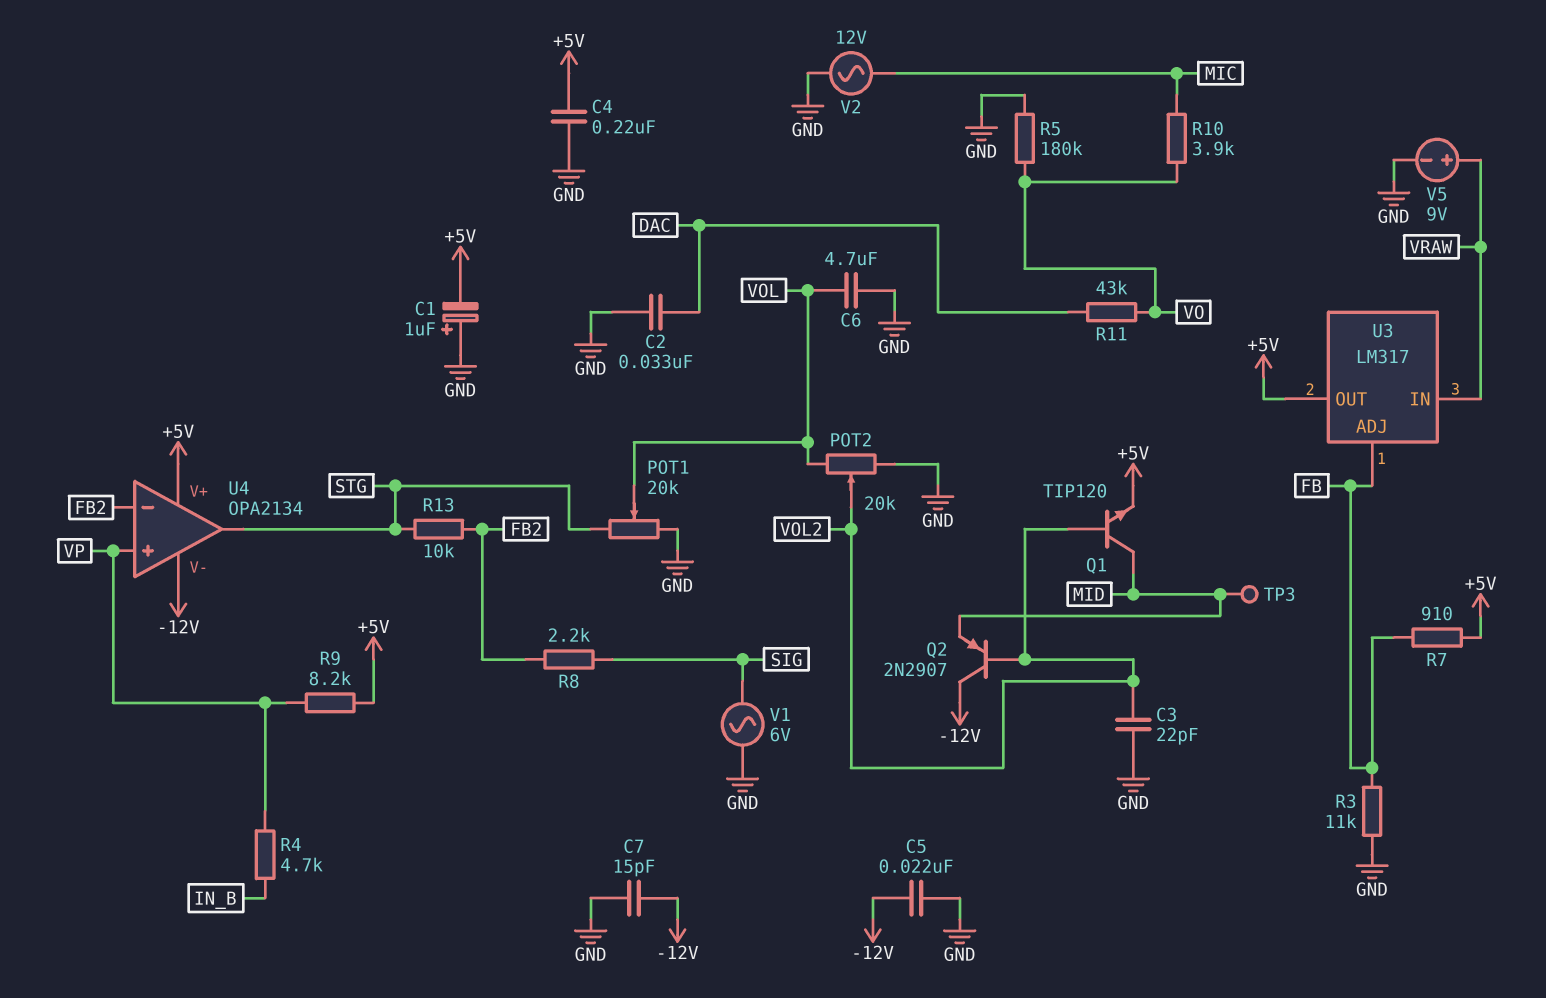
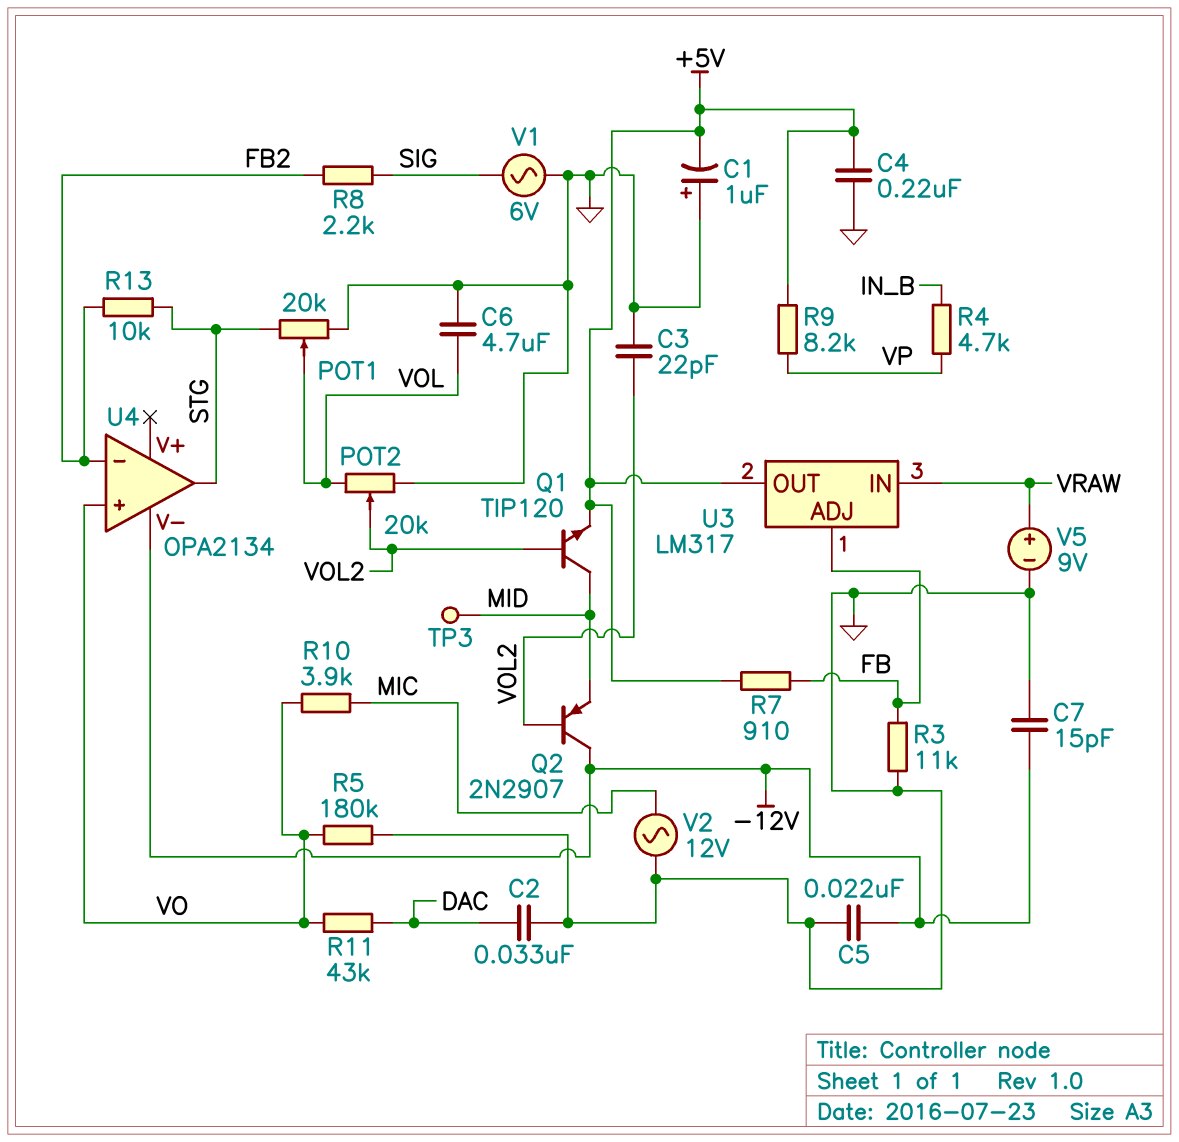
U4 pin V+: +5V -> none
U4 pin in+: VP -> VO

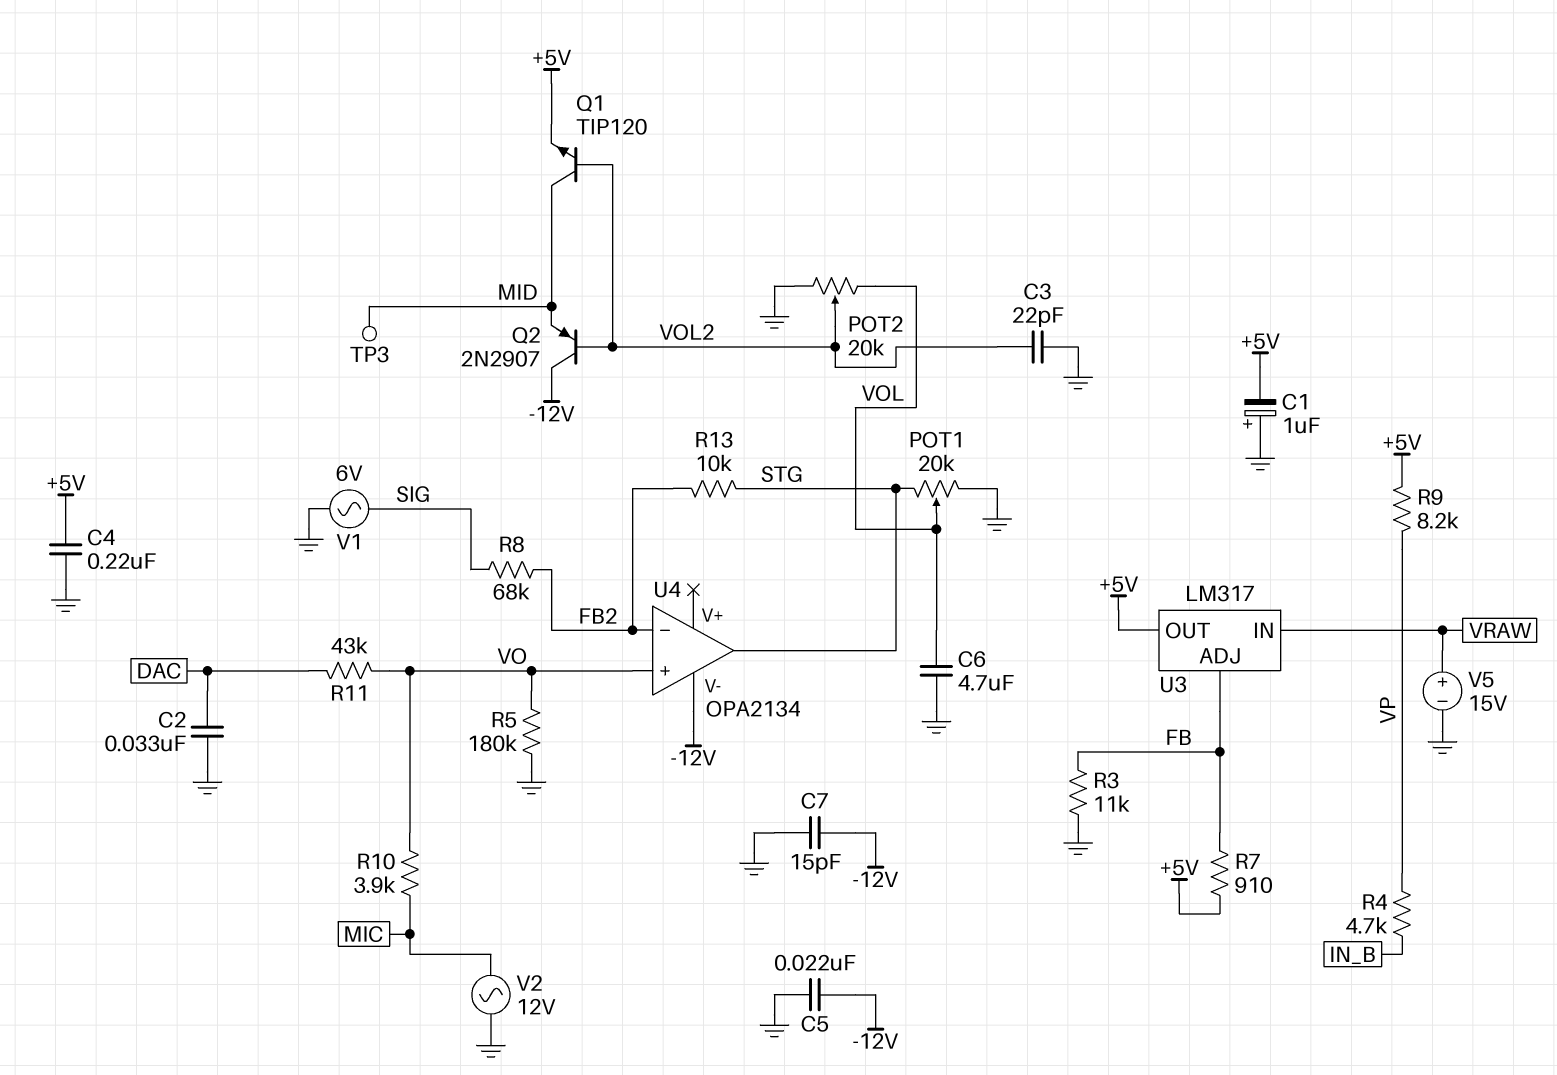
R8: 2.2k (FB2, SIG) -> 68k (FB2, SIG)
V5: 9V (plus VRAW, minus GND) -> 15V (plus VRAW, minus GND)

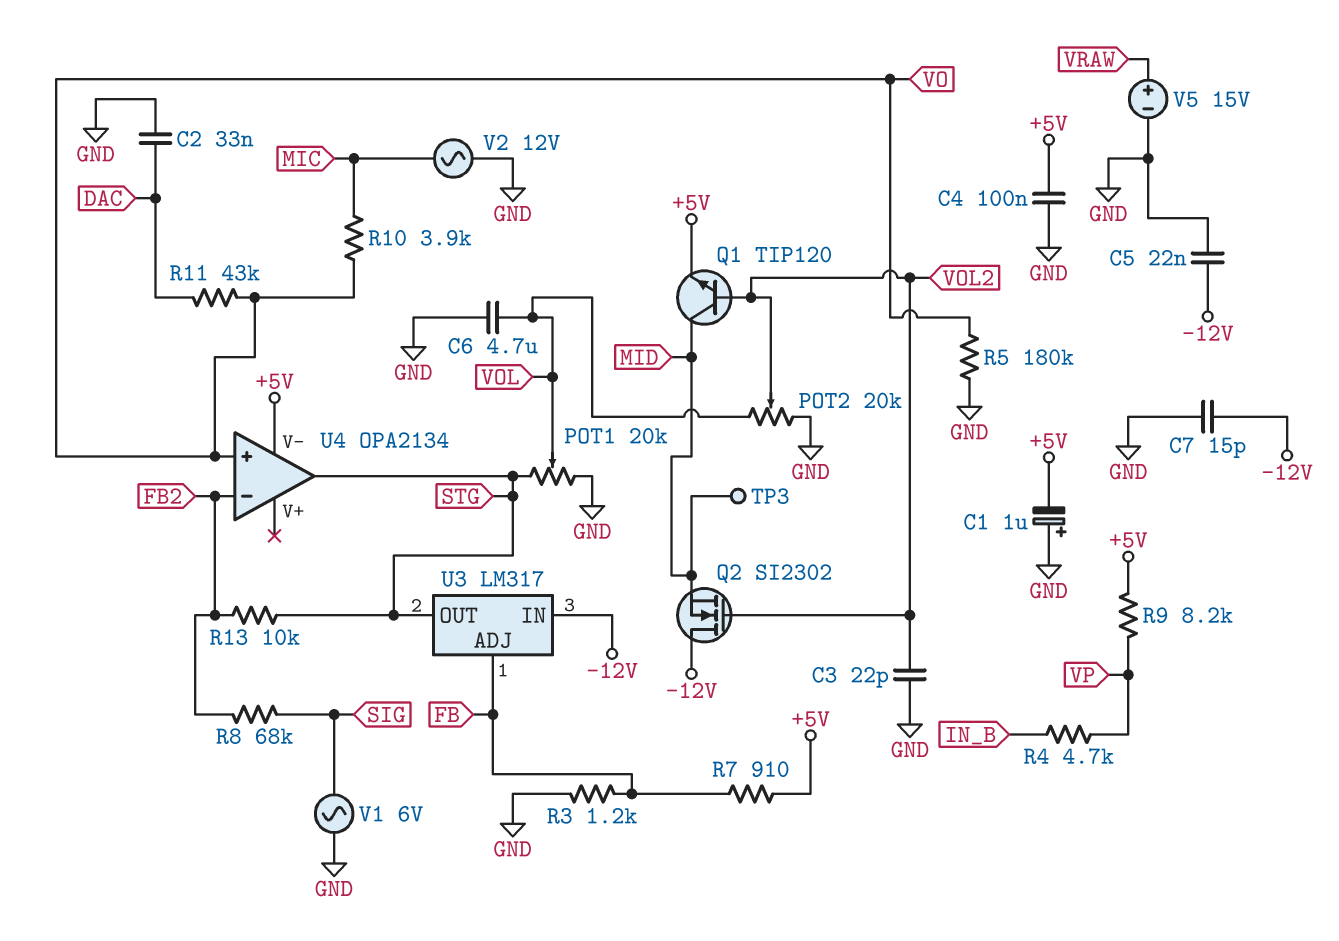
C4: 220nF (+5V, GND) -> 100nF (+5V, GND)
Q2: PNP 2N2907 (B VOL2, C -12V, E MID) -> NMOS SI2302 (G VOL2, D -12V, S MID)
R3: 11k (FB, GND) -> 1.2k (FB, GND)
U3 pin IN: VRAW -> -12V
U3 pin OUT: +5V -> STG
U4 pin V-: -12V -> +5V

